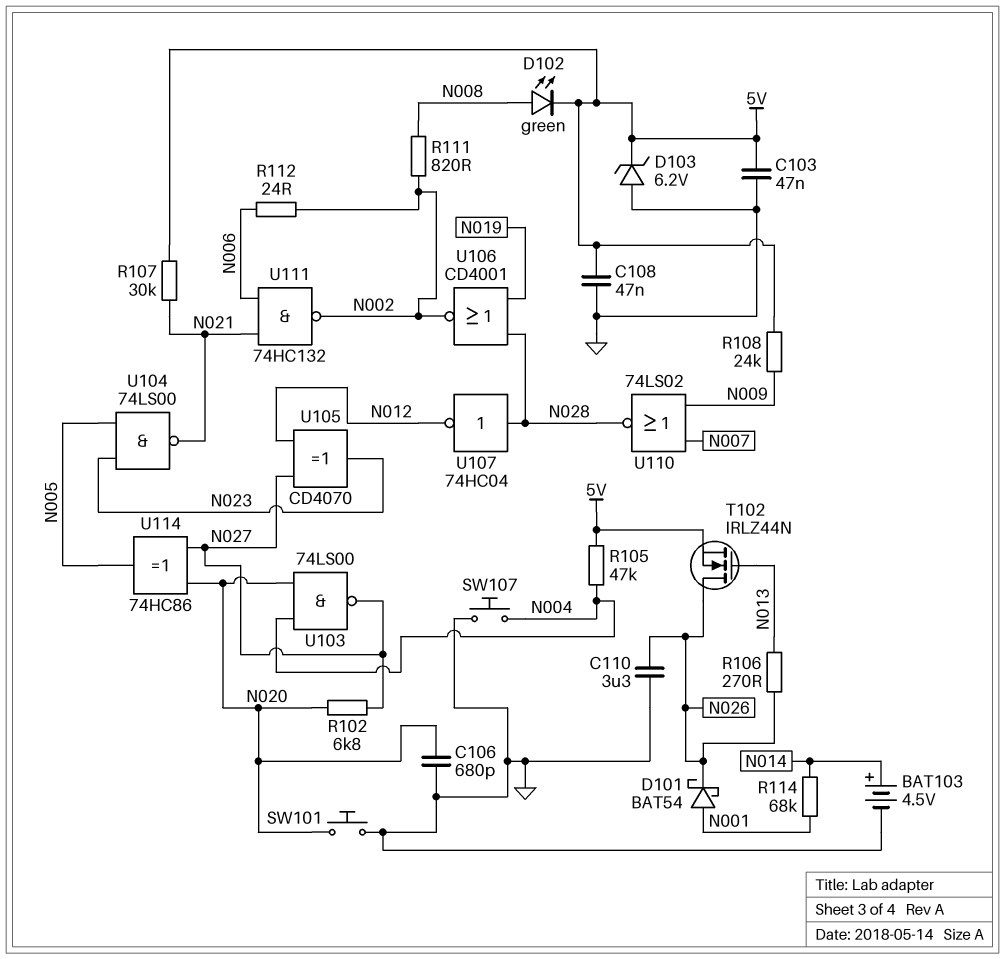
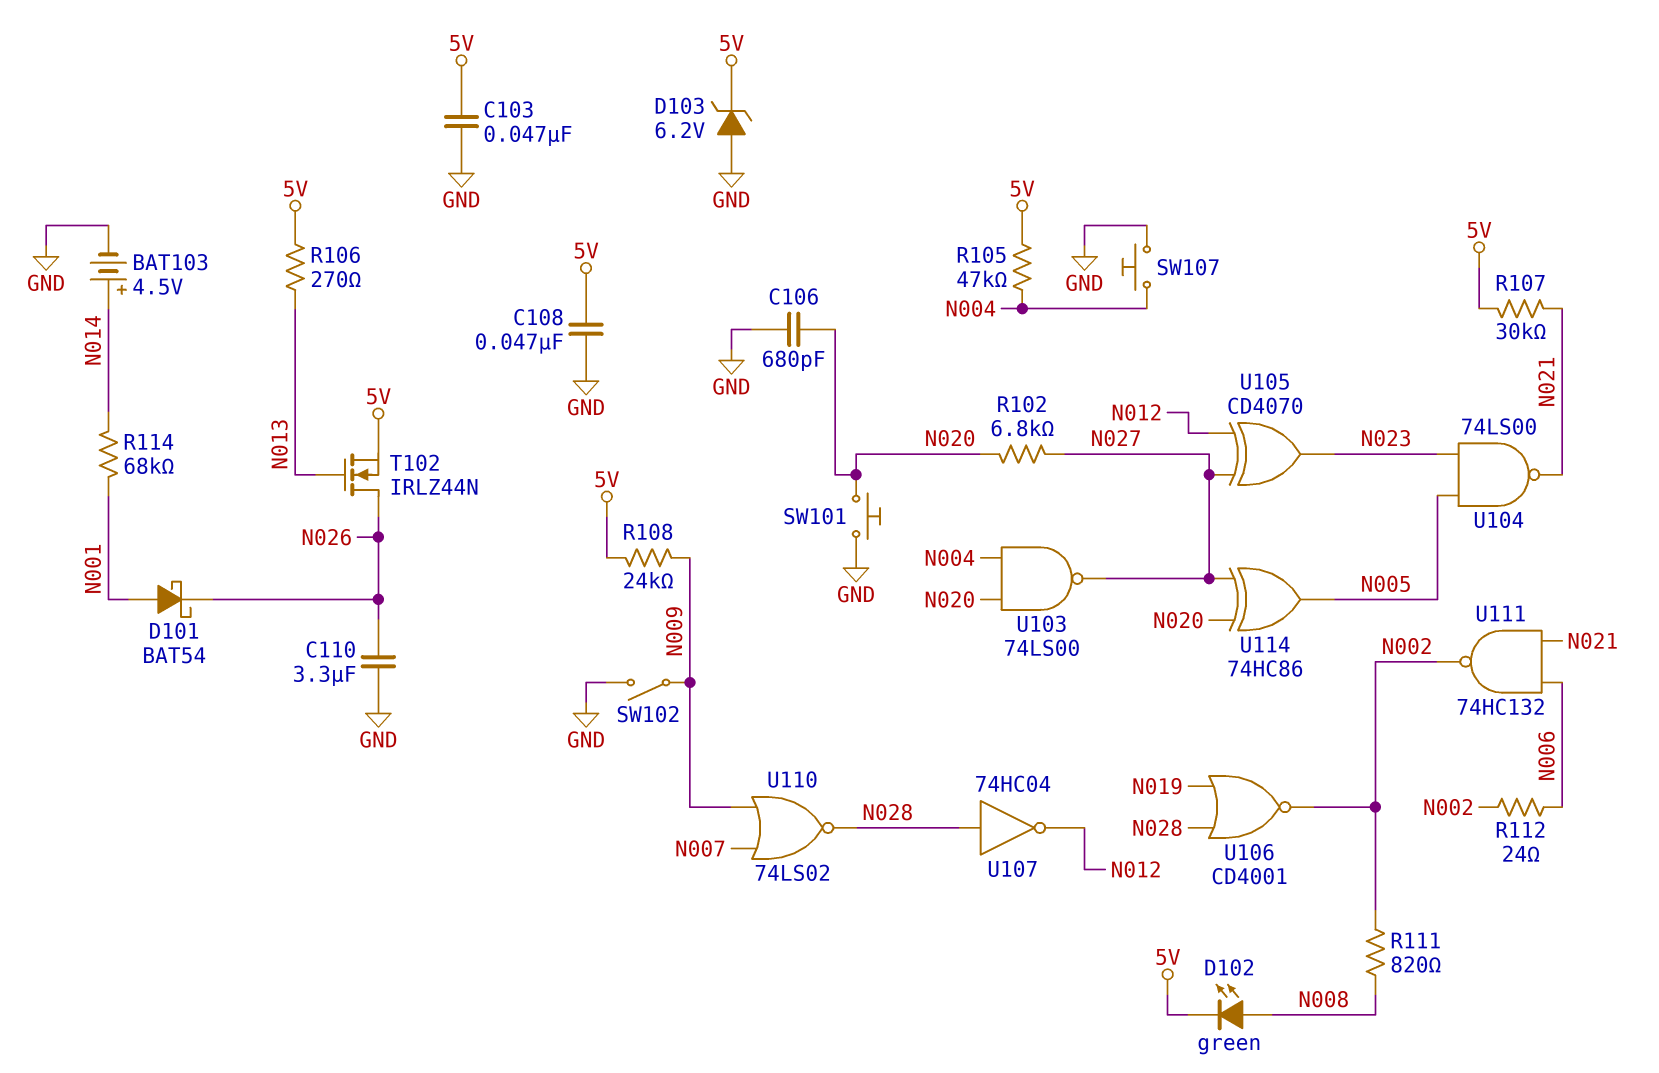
R106: 270 (N013, N026) -> 270 (5V, N013)
SW102: none -> switch (GND, N009)

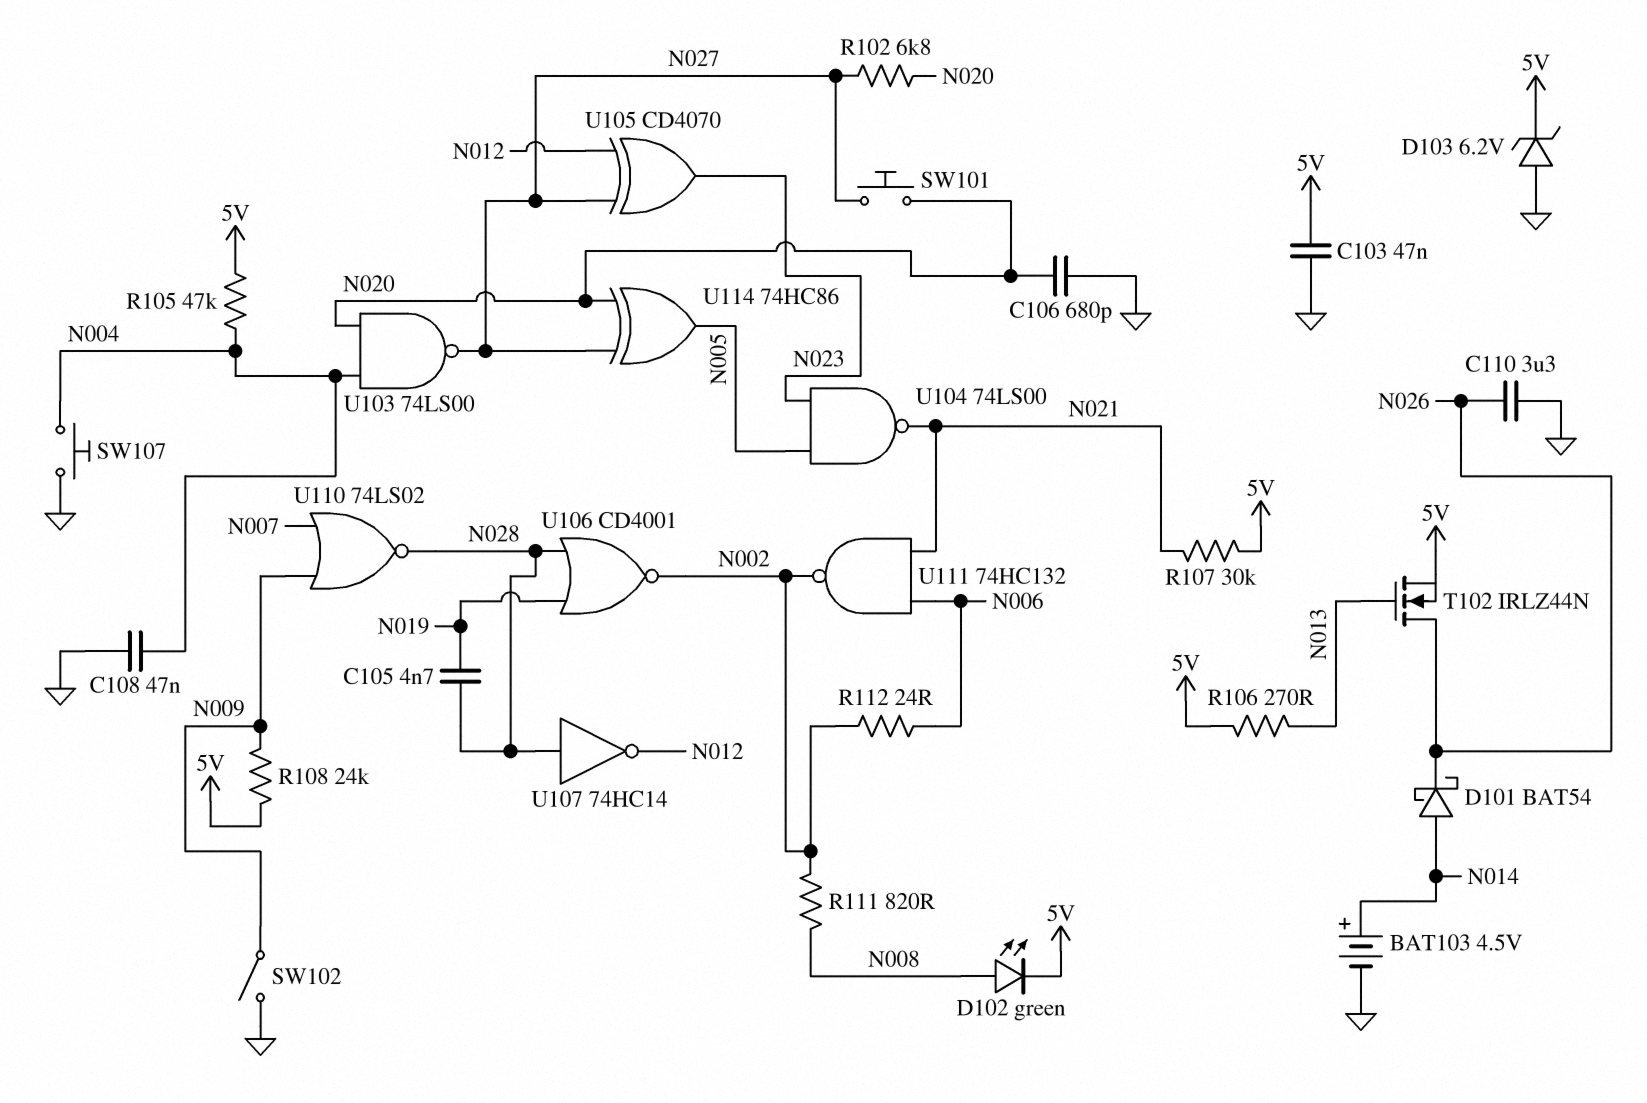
C105: none -> 4.7nF (N019, N028)
C108: 47nF (5V, GND) -> 47nF (GND, N004)
D101: schottky BAT54 (A N001, K N026) -> schottky BAT54 (A N014, K N026)
R114: 68k (N001, N014) -> none
SW101: button (GND, N020) -> button (N020, N027)
U107: NOT 74HC04 (in N028, out N012) -> NOT 74HC14 (in N028, out N012)

